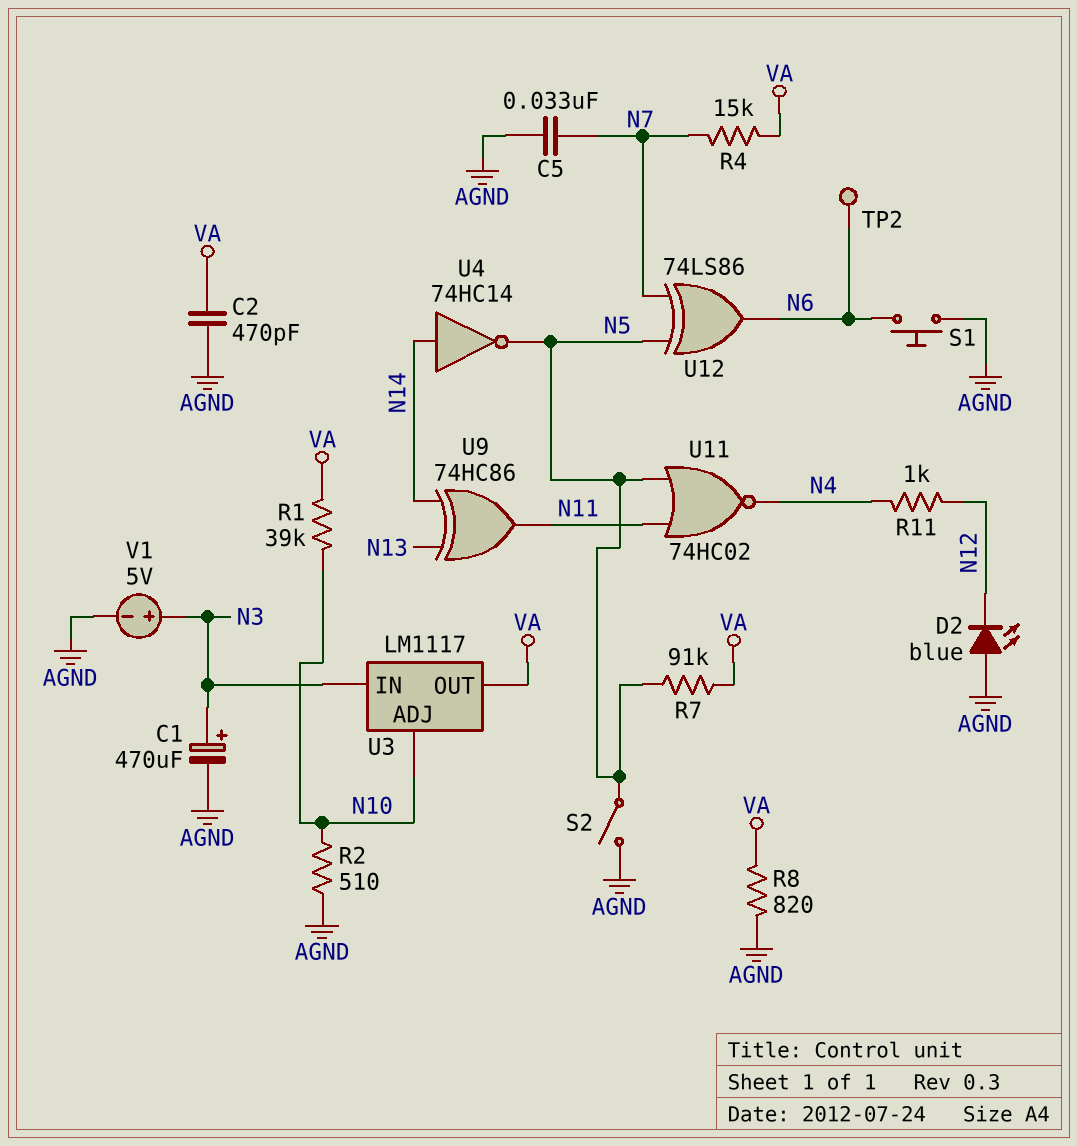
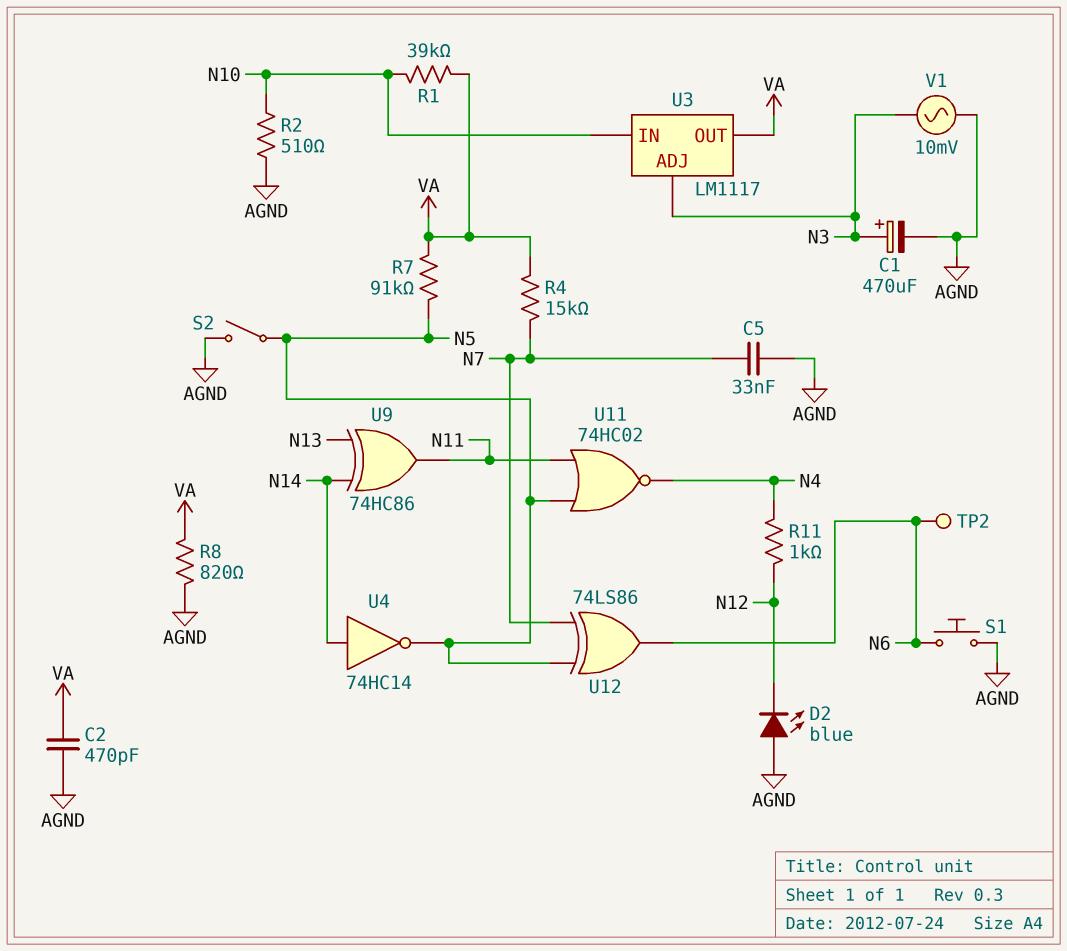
U3 pin ADJ: N10 -> N3
U3 pin IN: N3 -> N10
V1: 5V (plus N3, minus AGND) -> AC 10mV (AGND, N3)

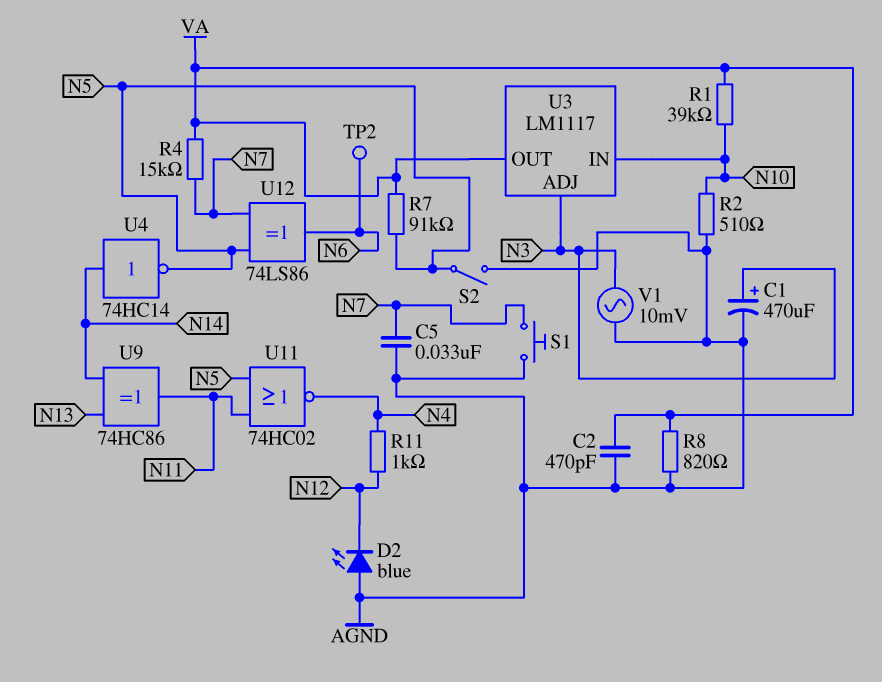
S1: button (AGND, N6) -> button (AGND, N7)

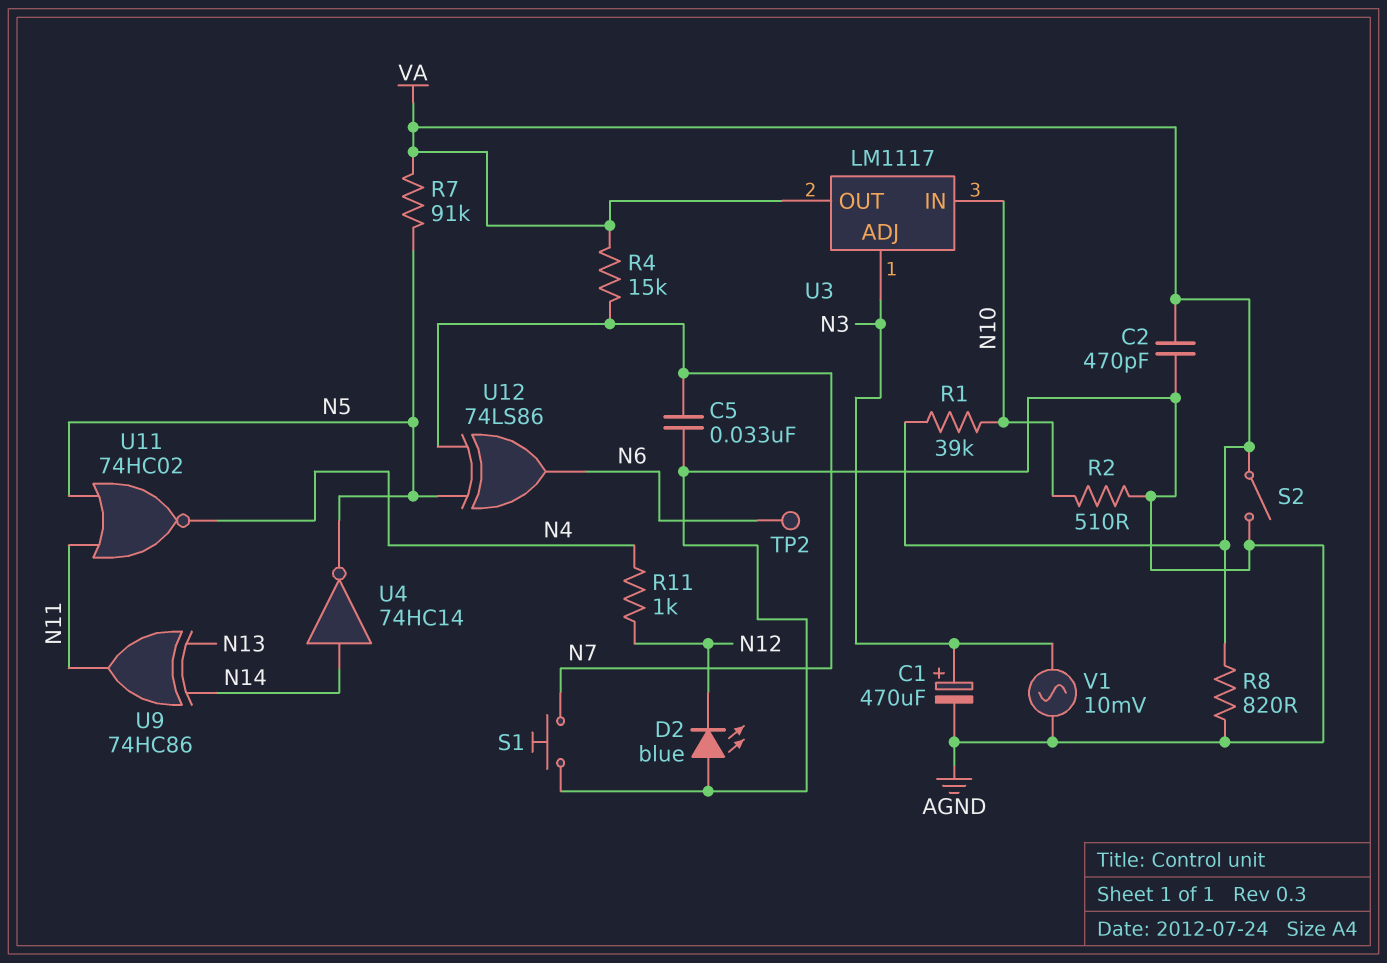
S2: switch (AGND, N5) -> switch (AGND, VA)

